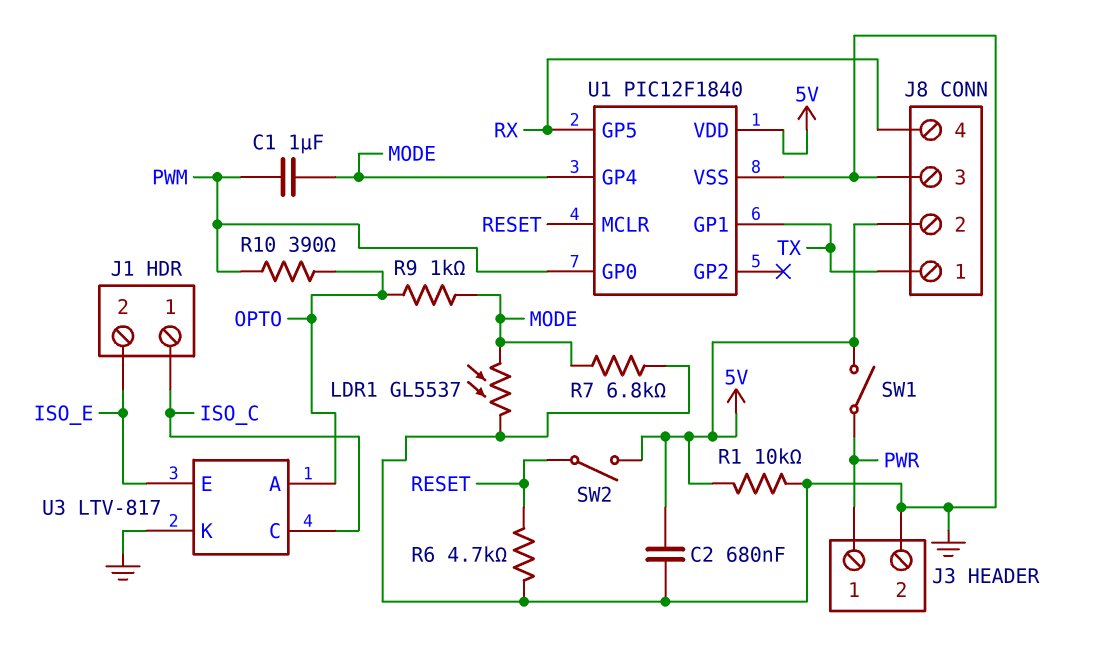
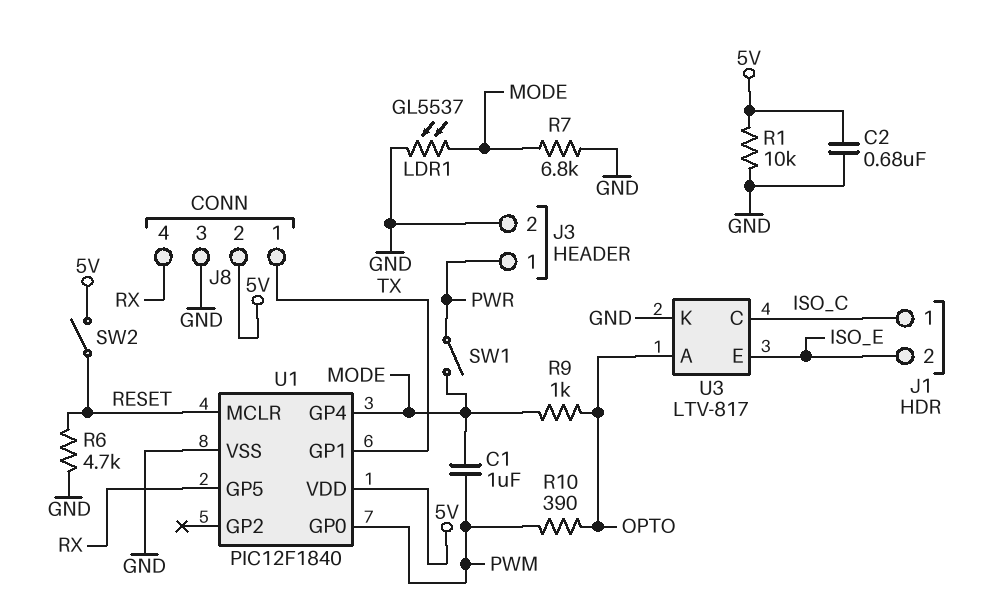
SW1: switch (5V, PWR) -> switch (MODE, PWR)

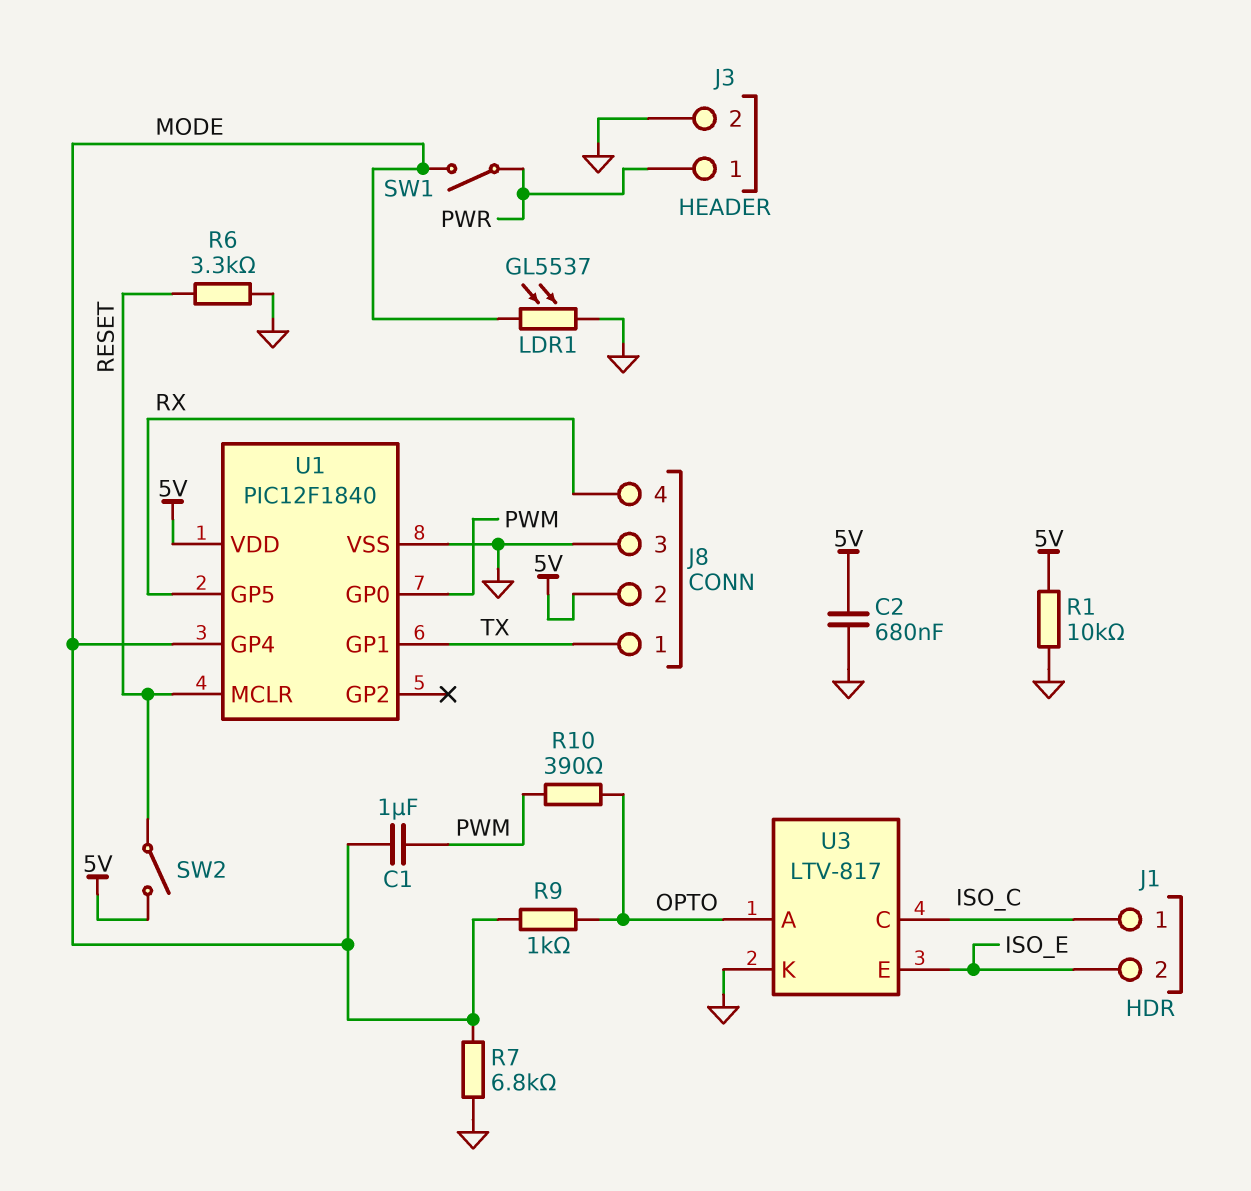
R6: 4.7k (GND, RESET) -> 3.3k (GND, RESET)

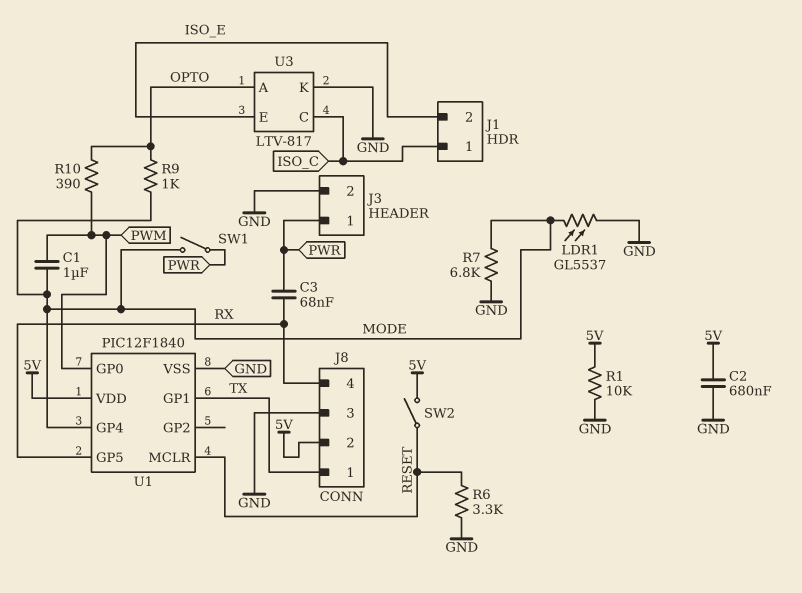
C3: none -> 68nF (PWR, RX)

